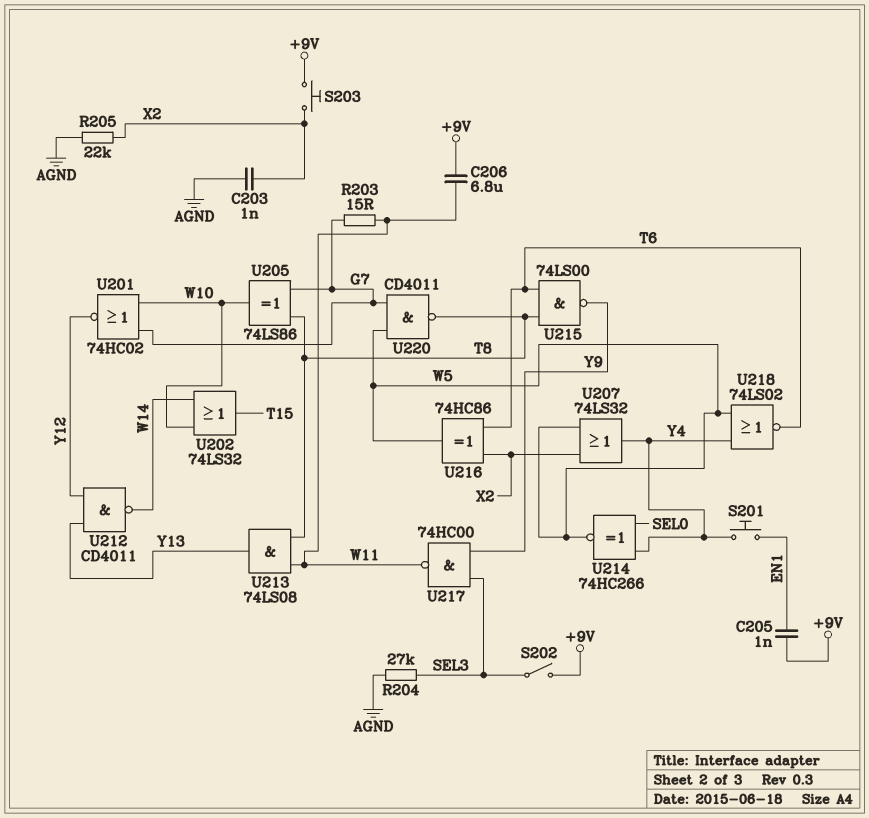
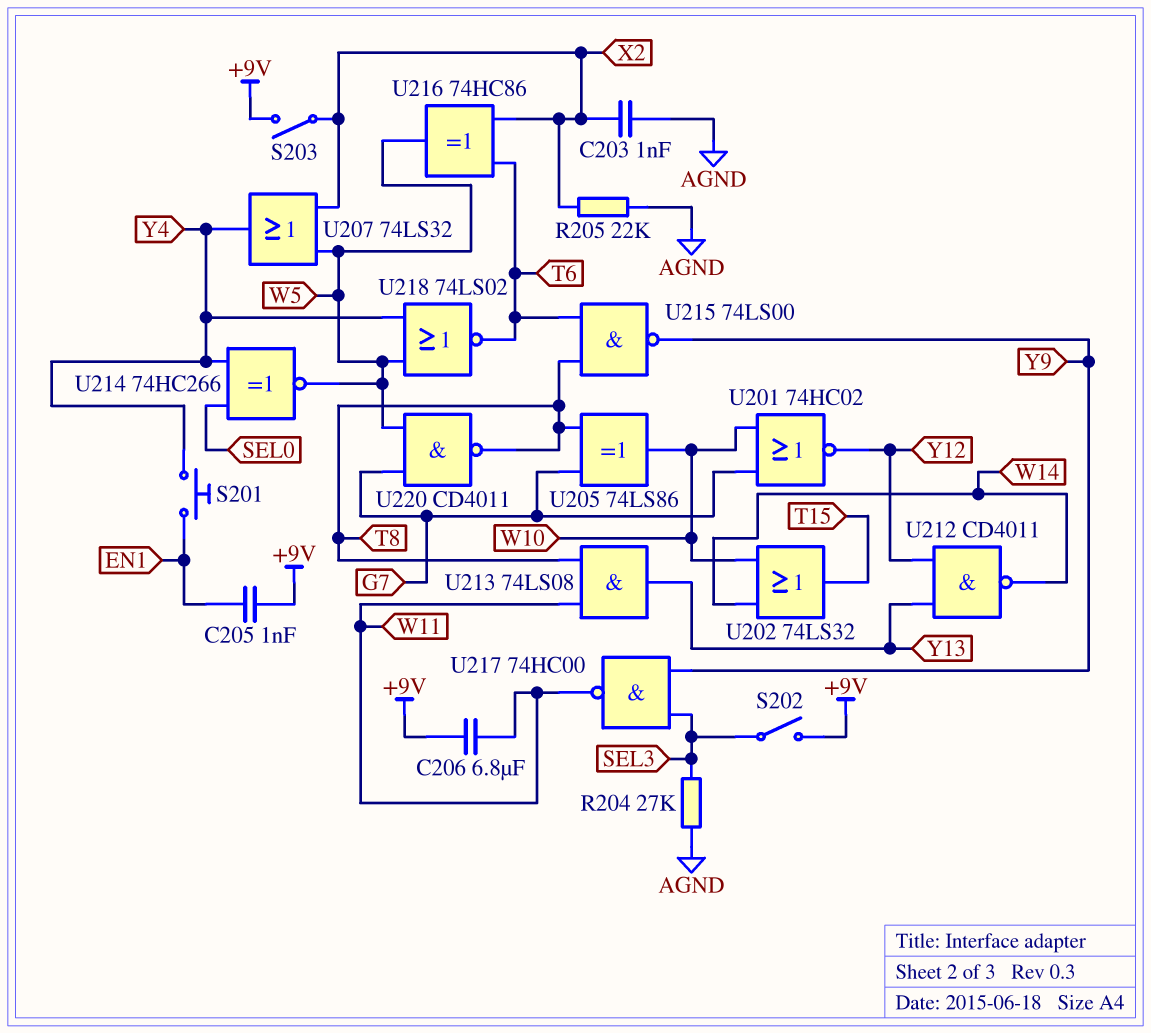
R203: 15 (G7, W11) -> none
S203: button (+9V, X2) -> switch (+9V, X2)

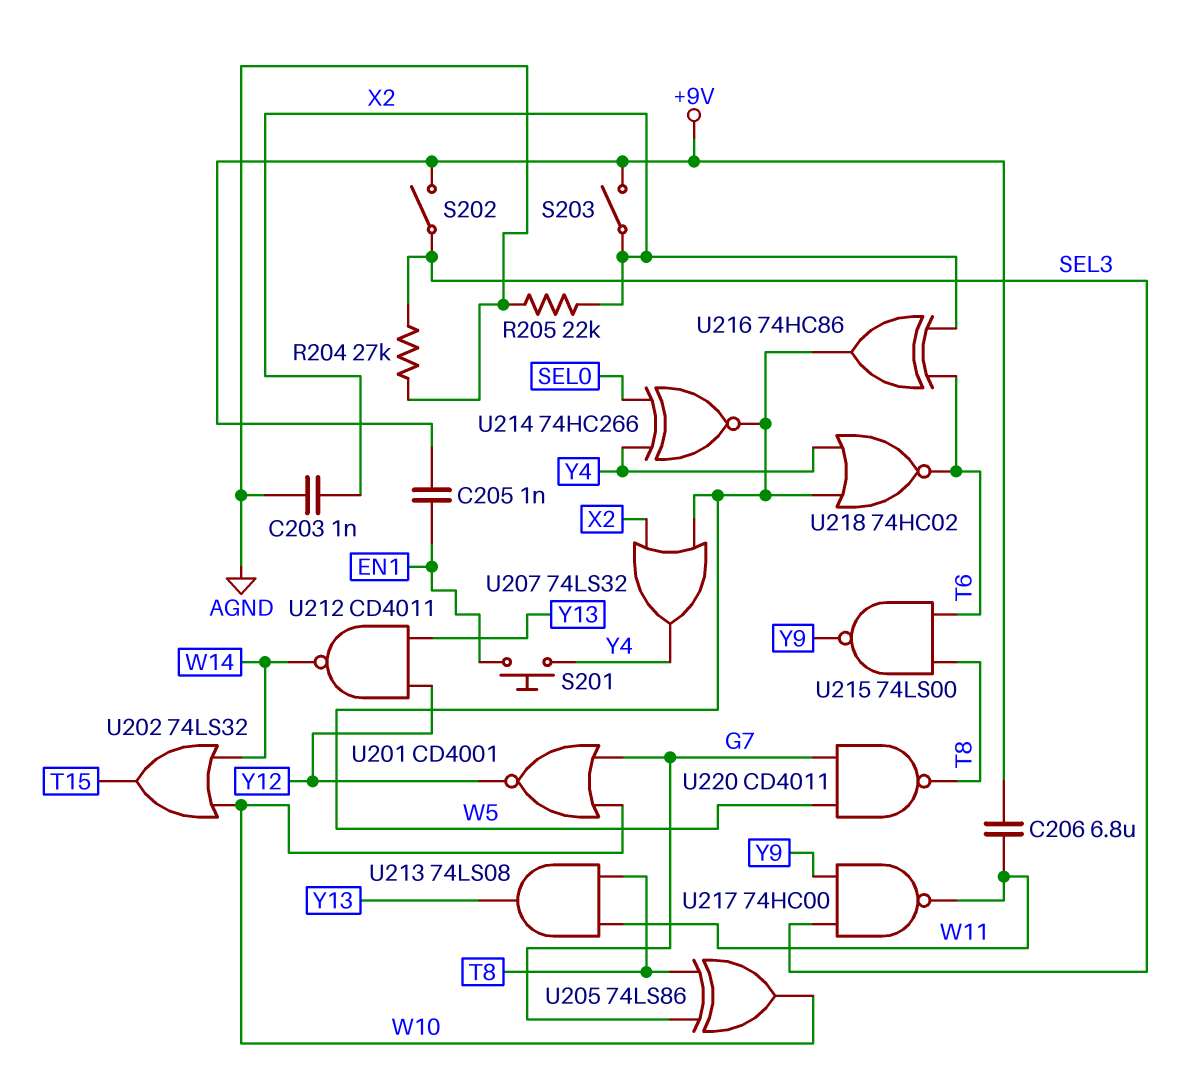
U201: NOR 74HC02 (in G7, in W10, out Y12) -> NOR CD4001 (in G7, in W10, out Y12)
U218: NOR 74LS02 (in W5, in Y4, out T6) -> NOR 74HC02 (in W5, in Y4, out T6)

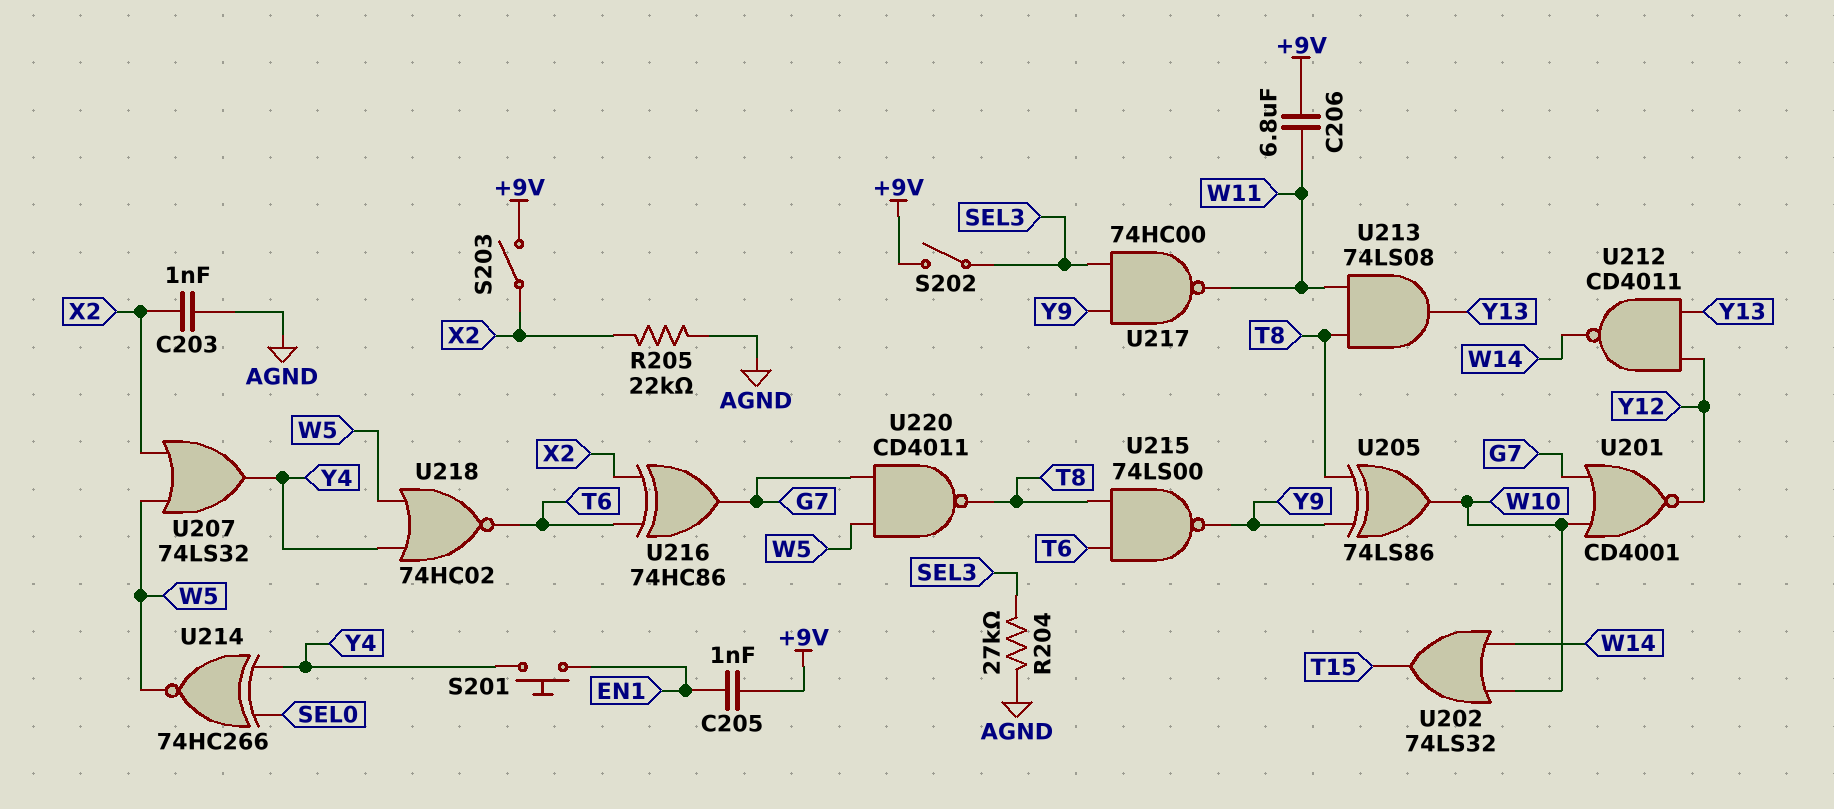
U205: XOR 74LS86 (in G7, in T8, out W10) -> XOR 74LS86 (in T8, in Y9, out W10)
U216: XOR 74HC86 (in T6, in X2, out W5) -> XOR 74HC86 (in T6, in X2, out G7)

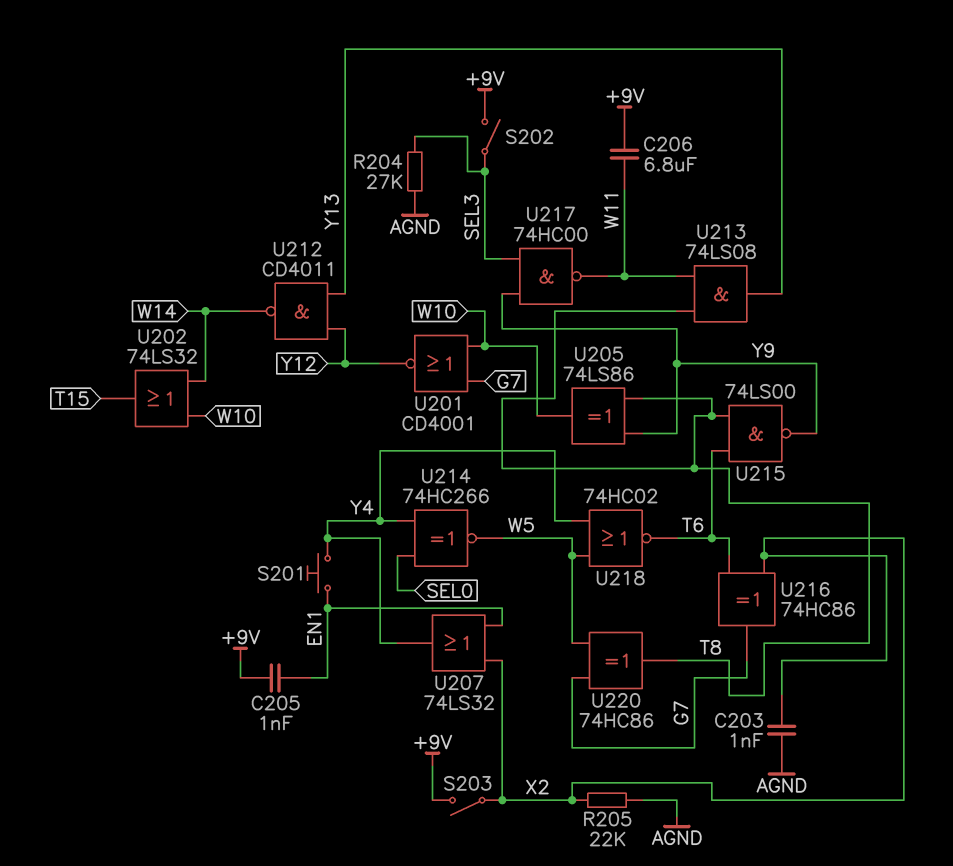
U207: OR 74LS32 (in W5, in X2, out Y4) -> OR 74LS32 (in EN1, in X2, out Y4)
U220: NAND CD4011 (in G7, in W5, out T8) -> XOR 74HC86 (in G7, in W5, out T8)

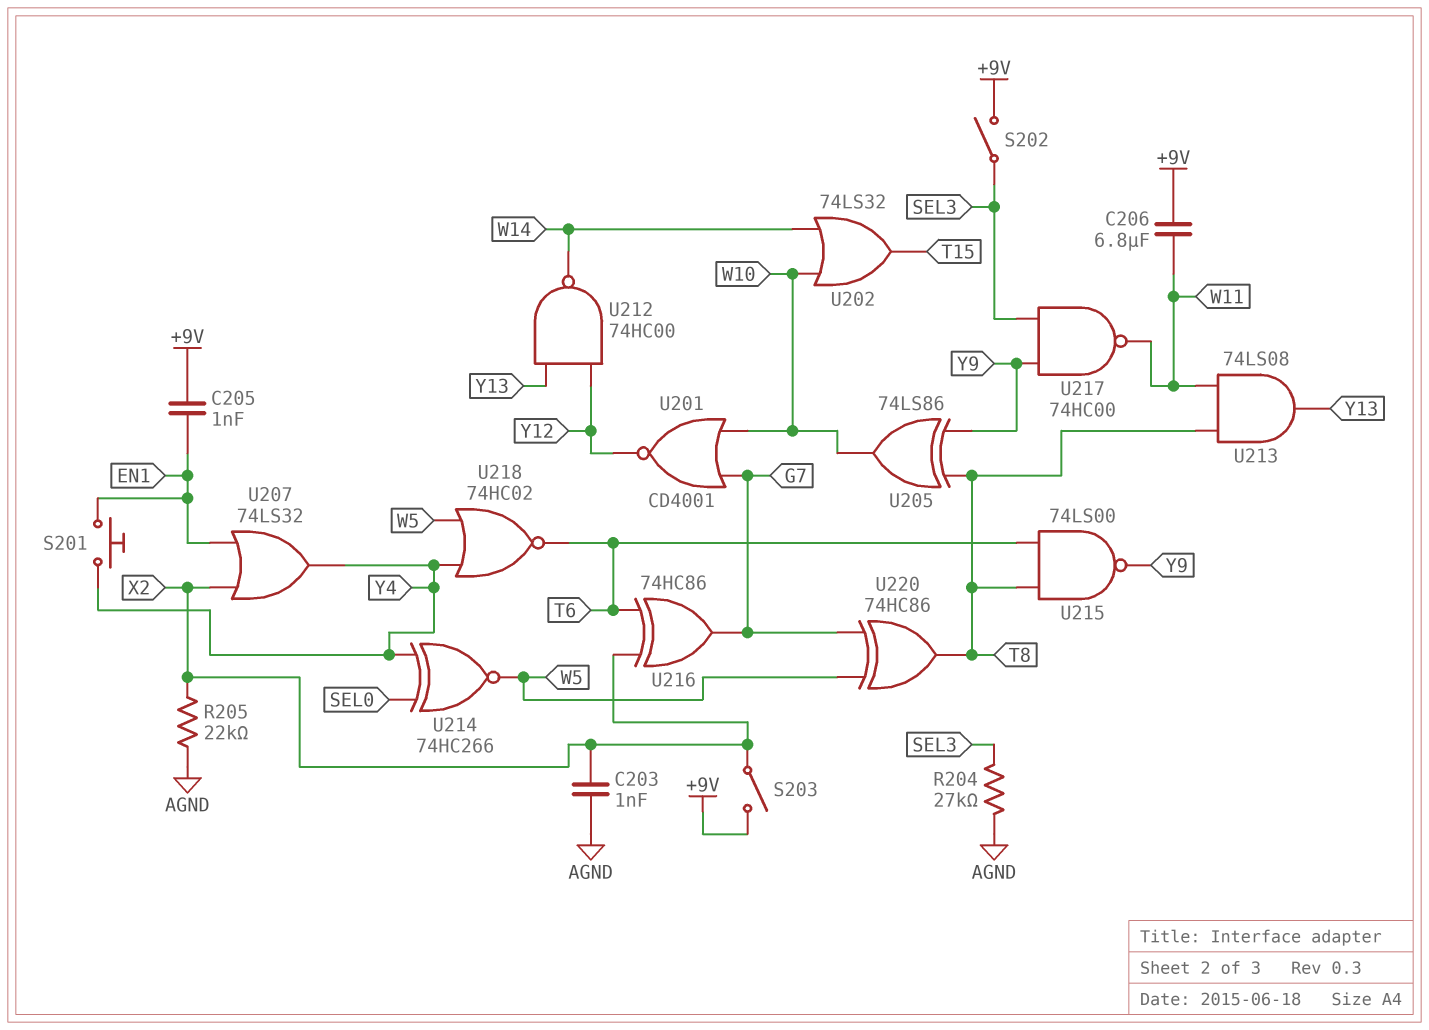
U212: NAND CD4011 (in Y12, in Y13, out W14) -> NAND 74HC00 (in Y12, in Y13, out W14)

